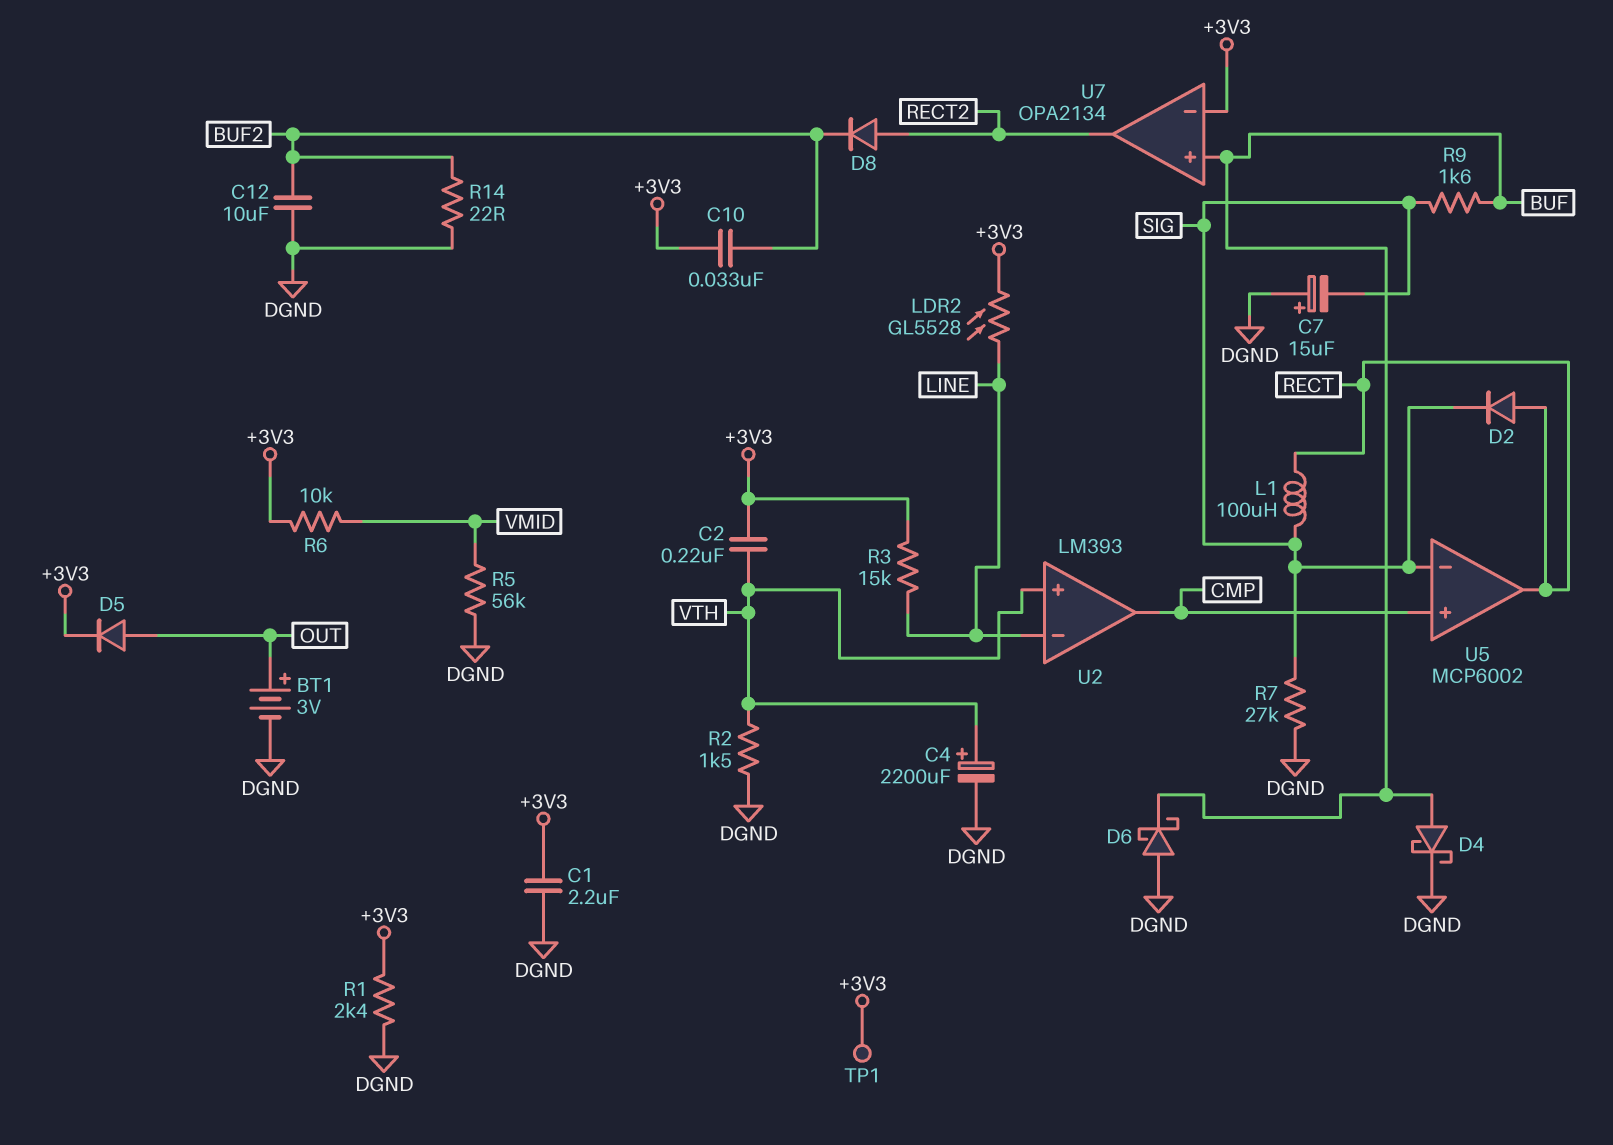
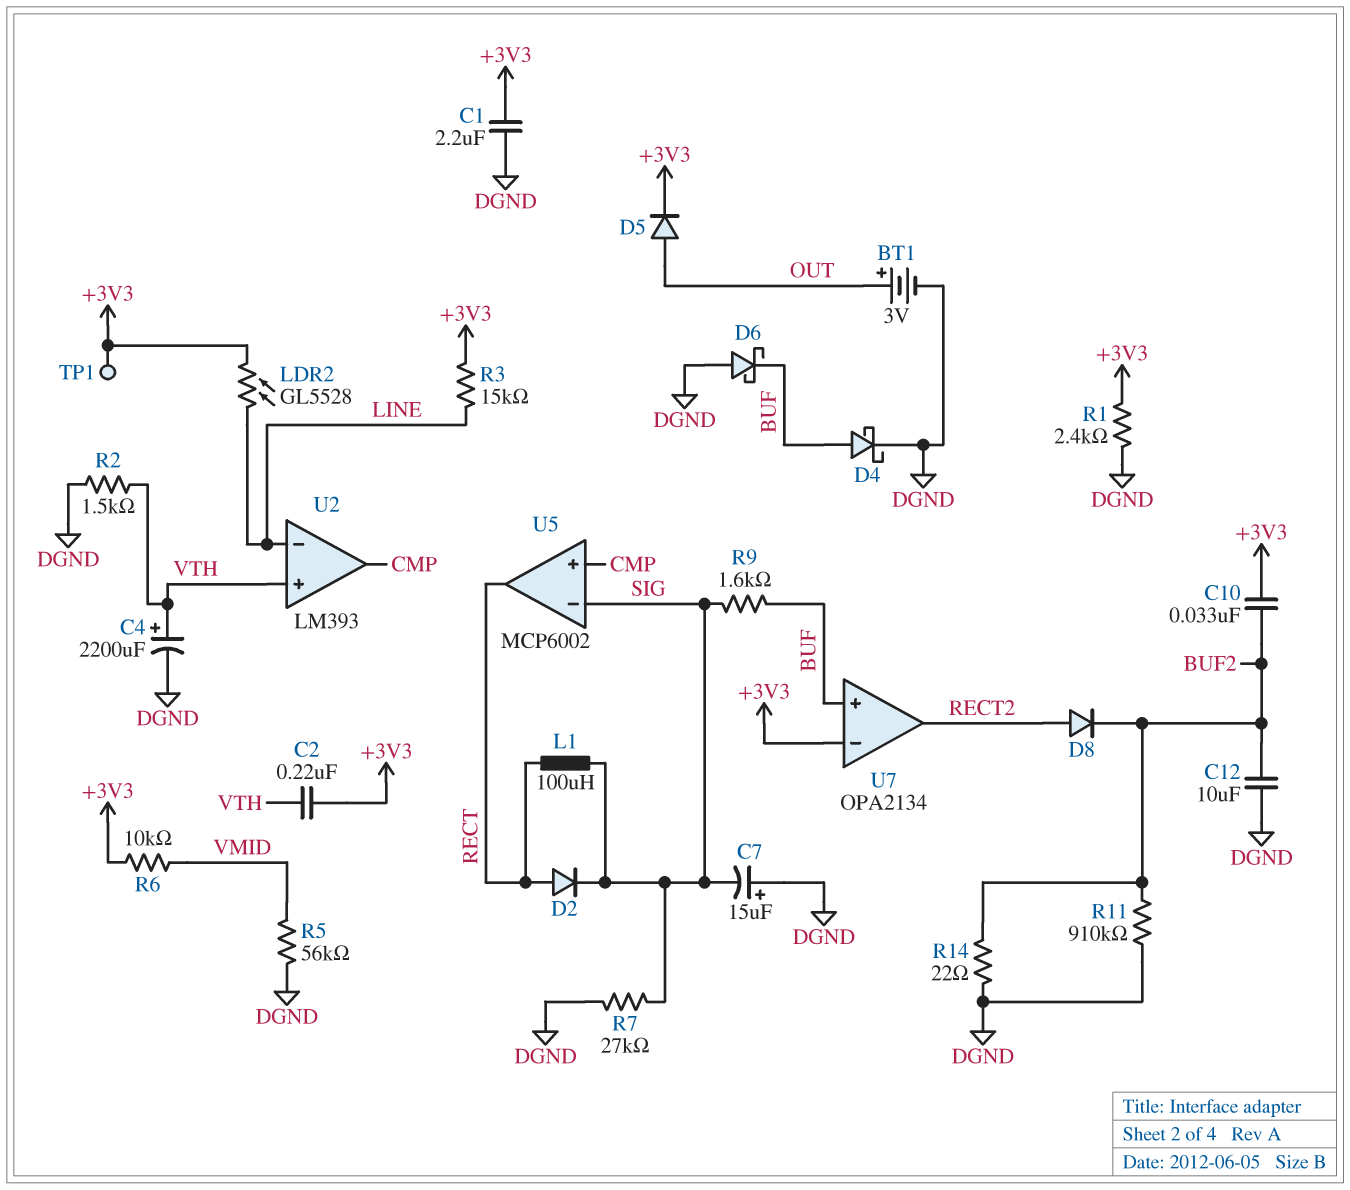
R11: none -> 910k (BUF2, DGND)

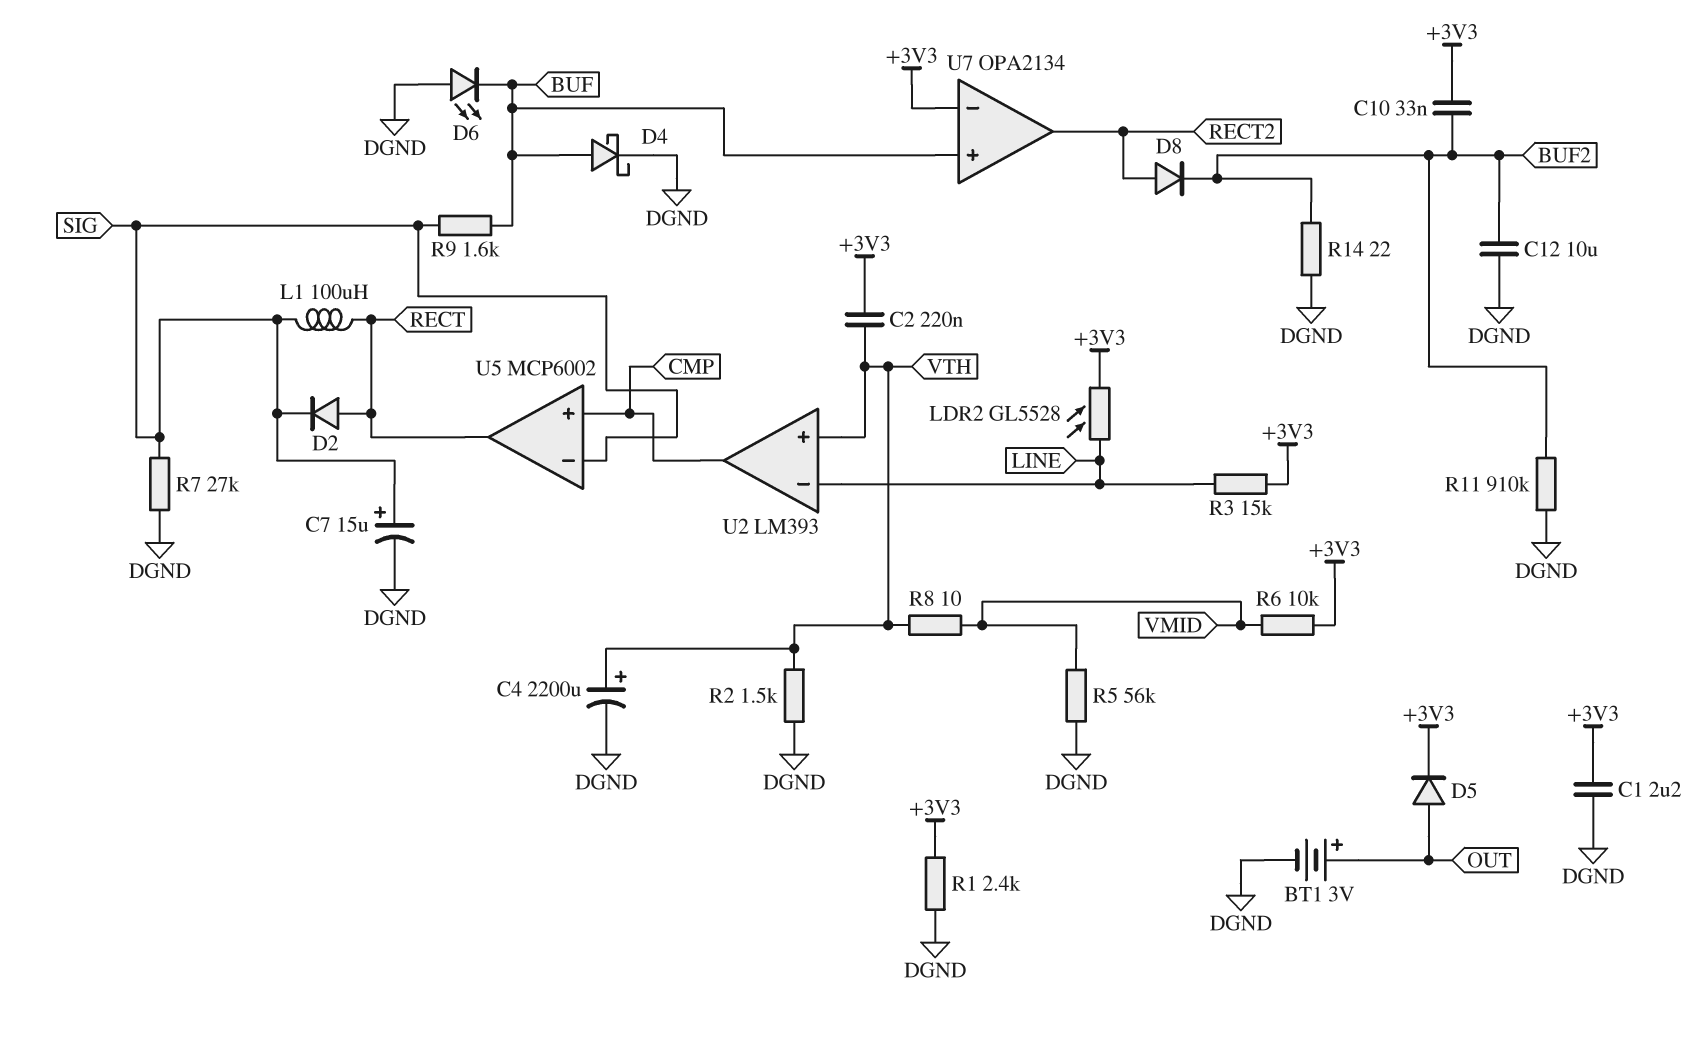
C7: 15uF (plus DGND, minus SIG) -> 15uF (plus SIG, minus DGND)
D6: schottky (A DGND, K BUF) -> LED (A DGND, K BUF)
R8: none -> 10 (VMID, VTH)
TP1: test point (+3V3) -> none

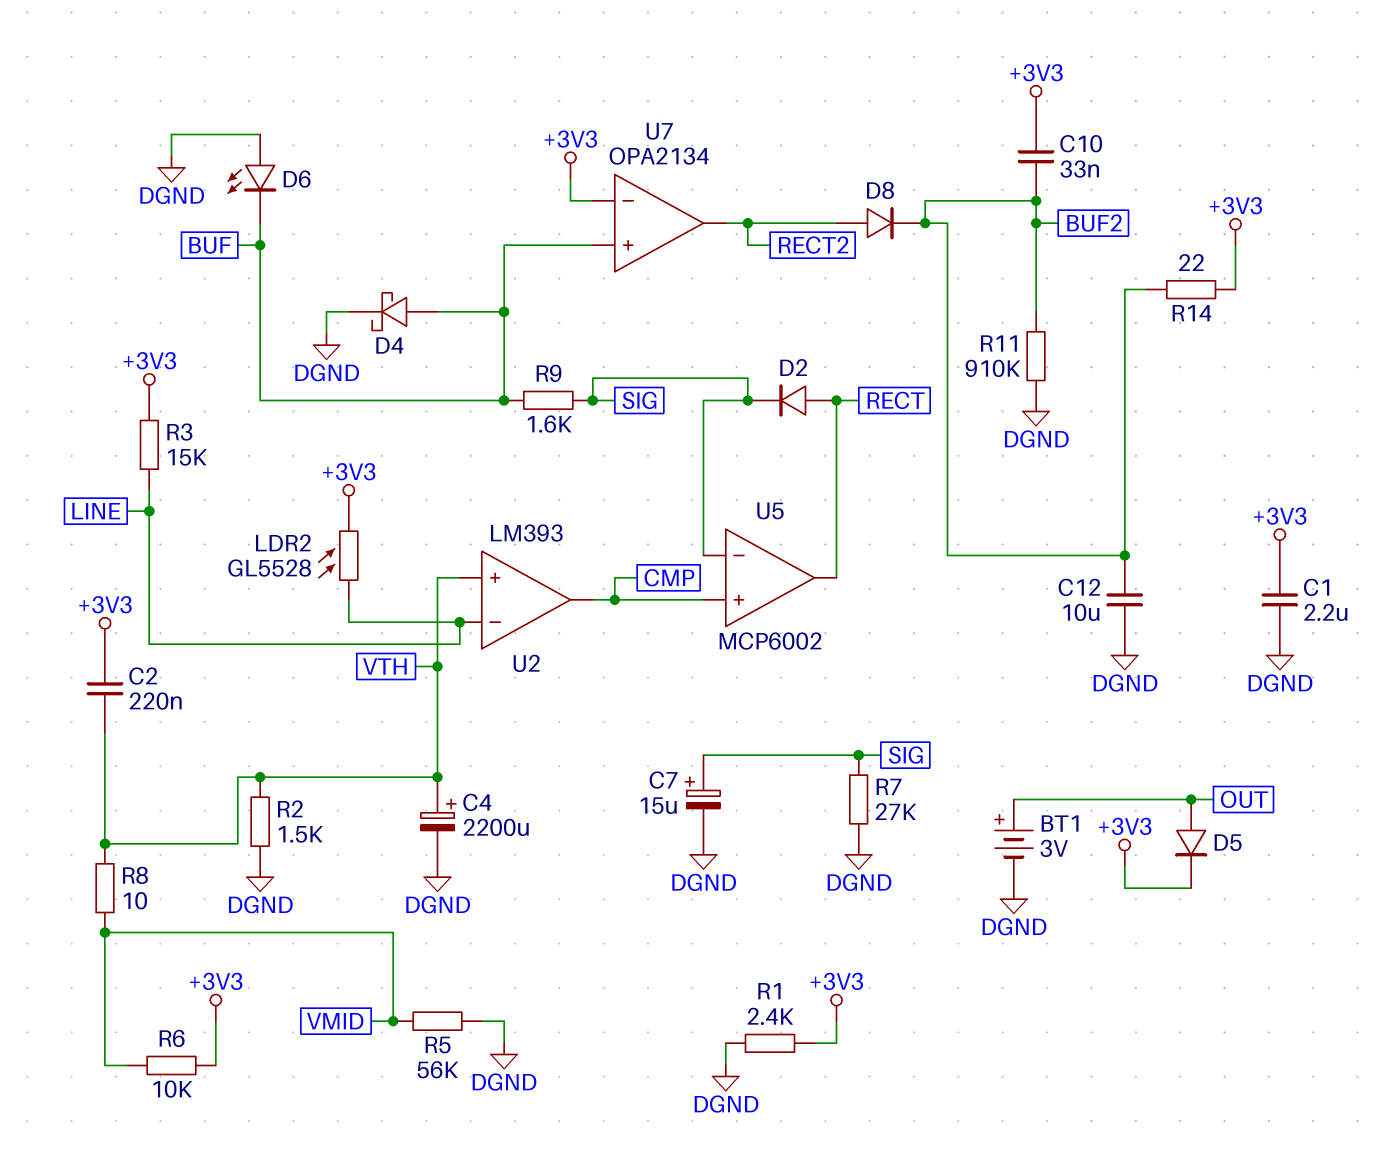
L1: 100uH (RECT, SIG) -> none
R14: 22 (BUF2, DGND) -> 22 (+3V3, BUF2)

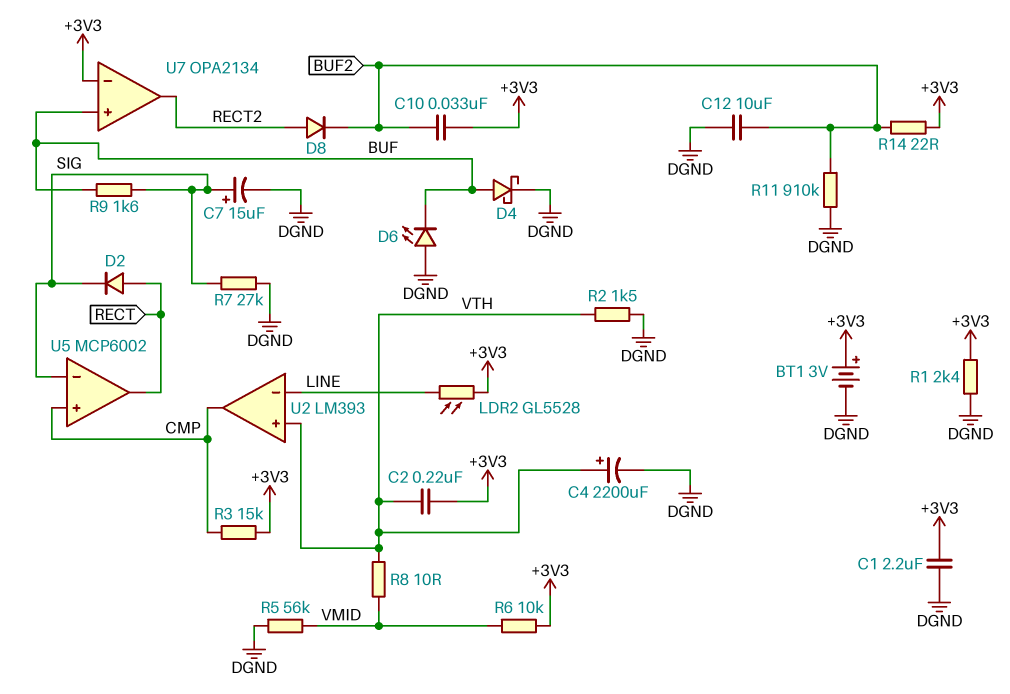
BT1: 3V (plus OUT, minus DGND) -> 3V (plus +3V3, minus DGND)
D5: diode (A OUT, K +3V3) -> none
R3: 15k (+3V3, LINE) -> 15k (+3V3, CMP)

